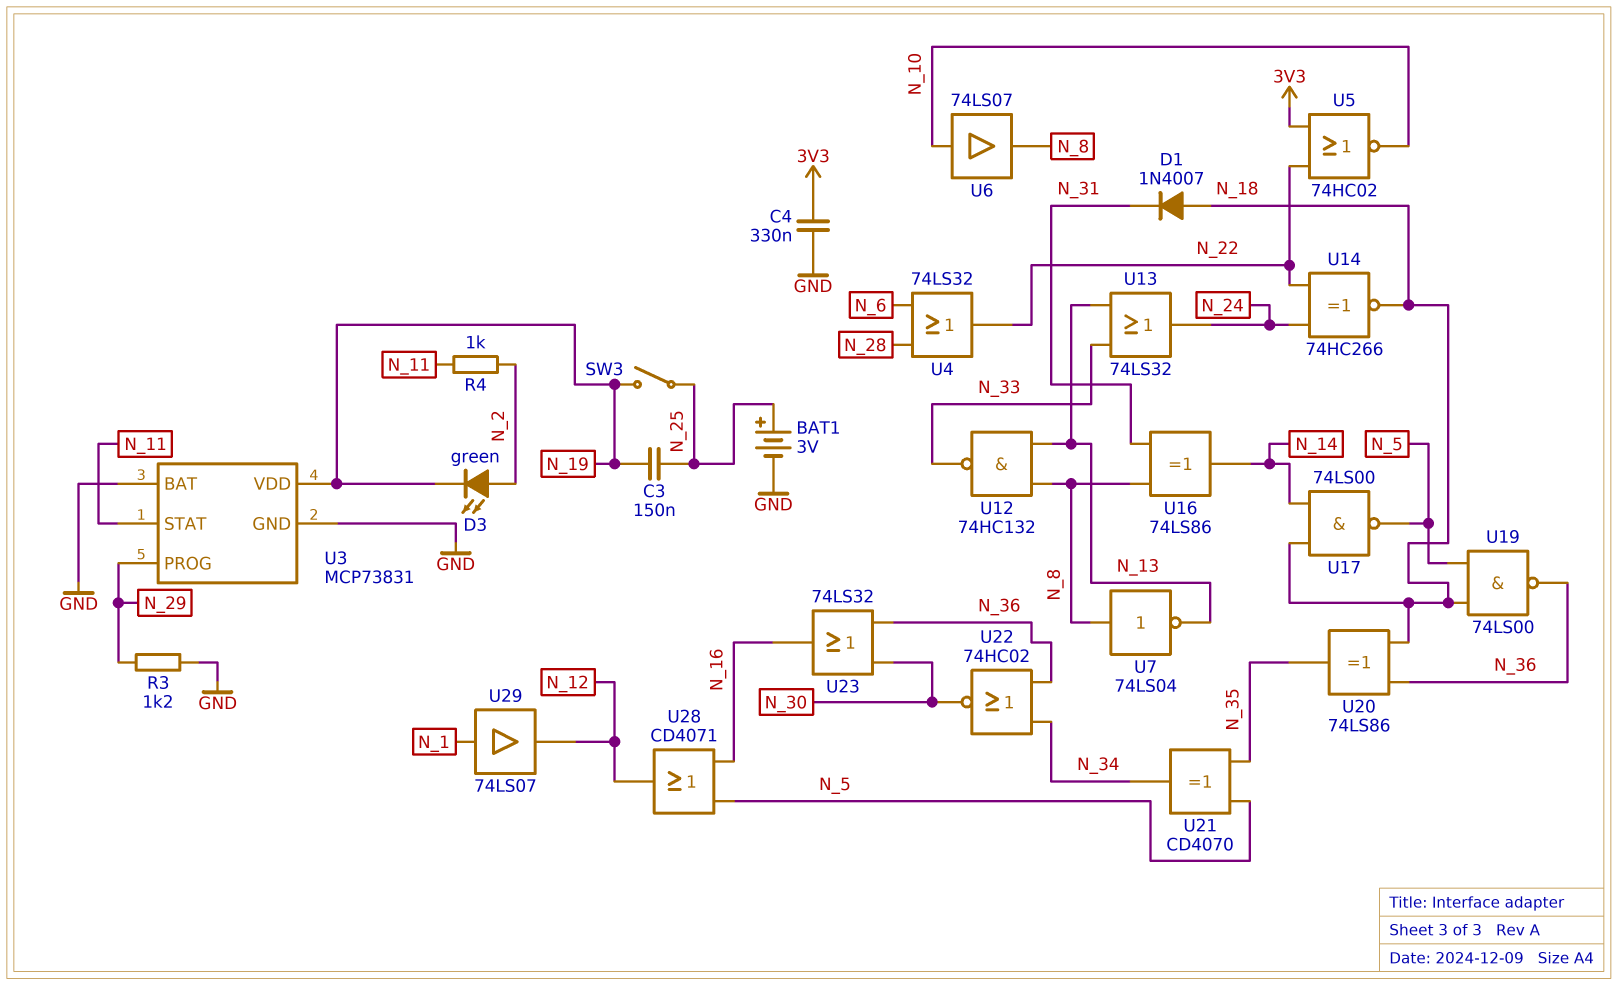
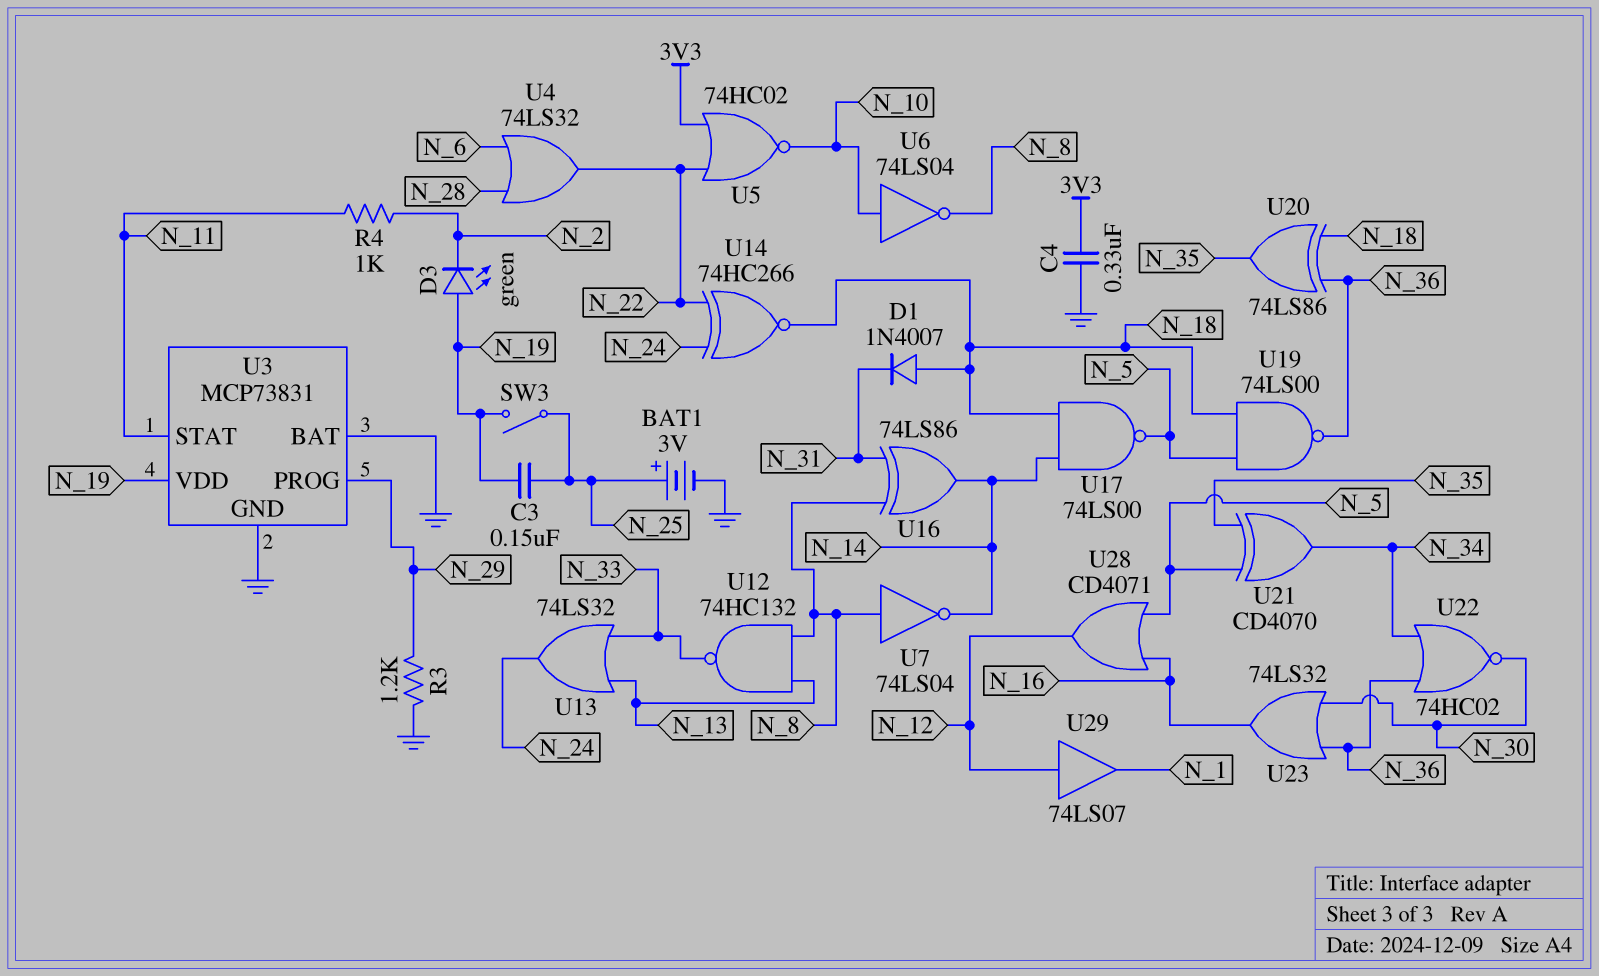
D3: LED green (A N_2, K N_19) -> LED green (A N_19, K N_2)
U6: buffer 74LS07 (in N_10, out N_8) -> NOT 74LS04 (in N_10, out N_8)
U7: NOT 74LS04 (in N_8, out N_13) -> NOT 74LS04 (in N_8, out N_14)
U29: buffer 74LS07 (in N_1, out N_12) -> buffer 74LS07 (in N_12, out N_1)

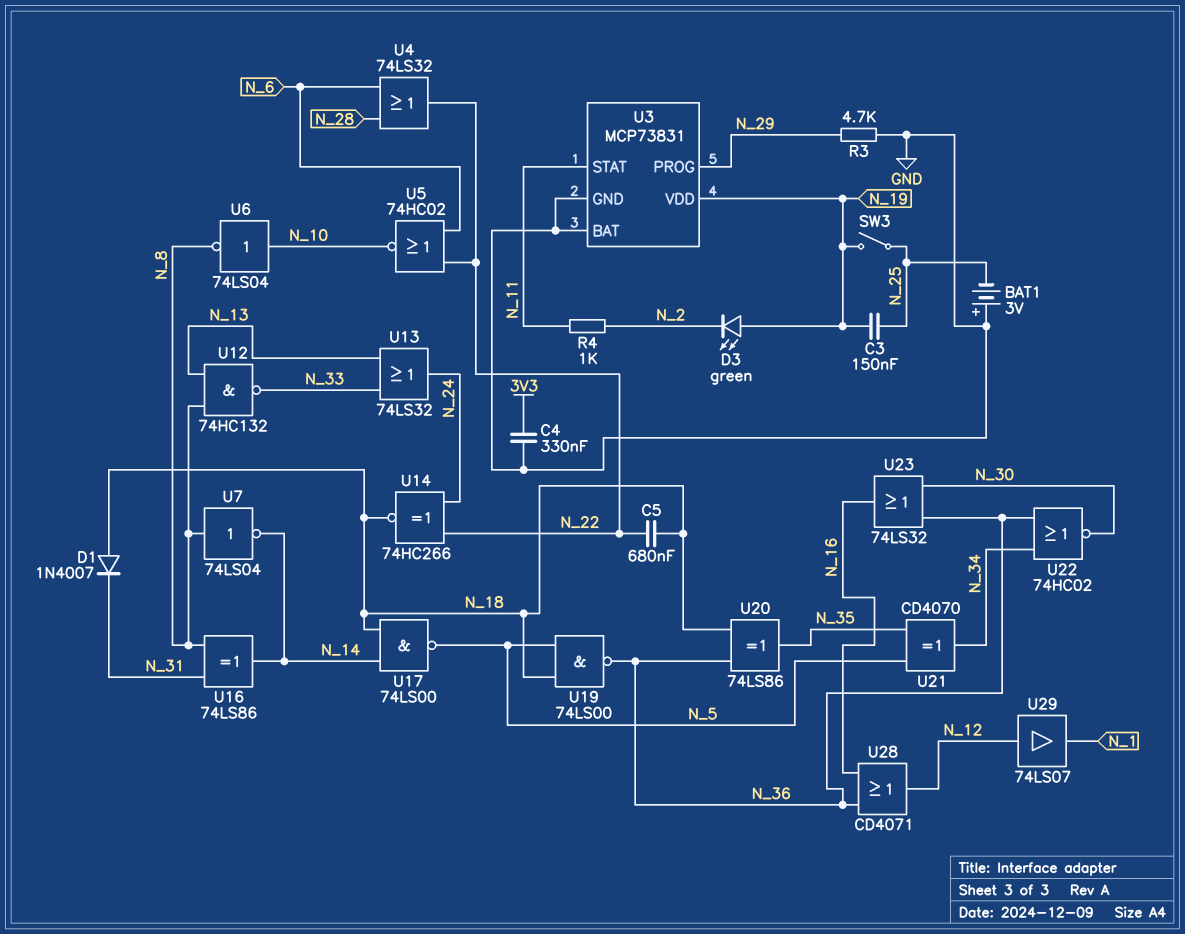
BAT1: 3V (plus N_25, minus GND) -> 3V (plus GND, minus N_25)
C5: none -> 680nF (N_18, N_22)
R3: 1.2k (GND, N_29) -> 4.7k (GND, N_29)
U5: NOR 74HC02 (in 3V3, in N_22, out N_10) -> NOR 74HC02 (in N_6, in N_22, out N_10)
U28: OR CD4071 (in N_5, in N_16, out N_12) -> OR CD4071 (in N_16, in N_36, out N_12)

